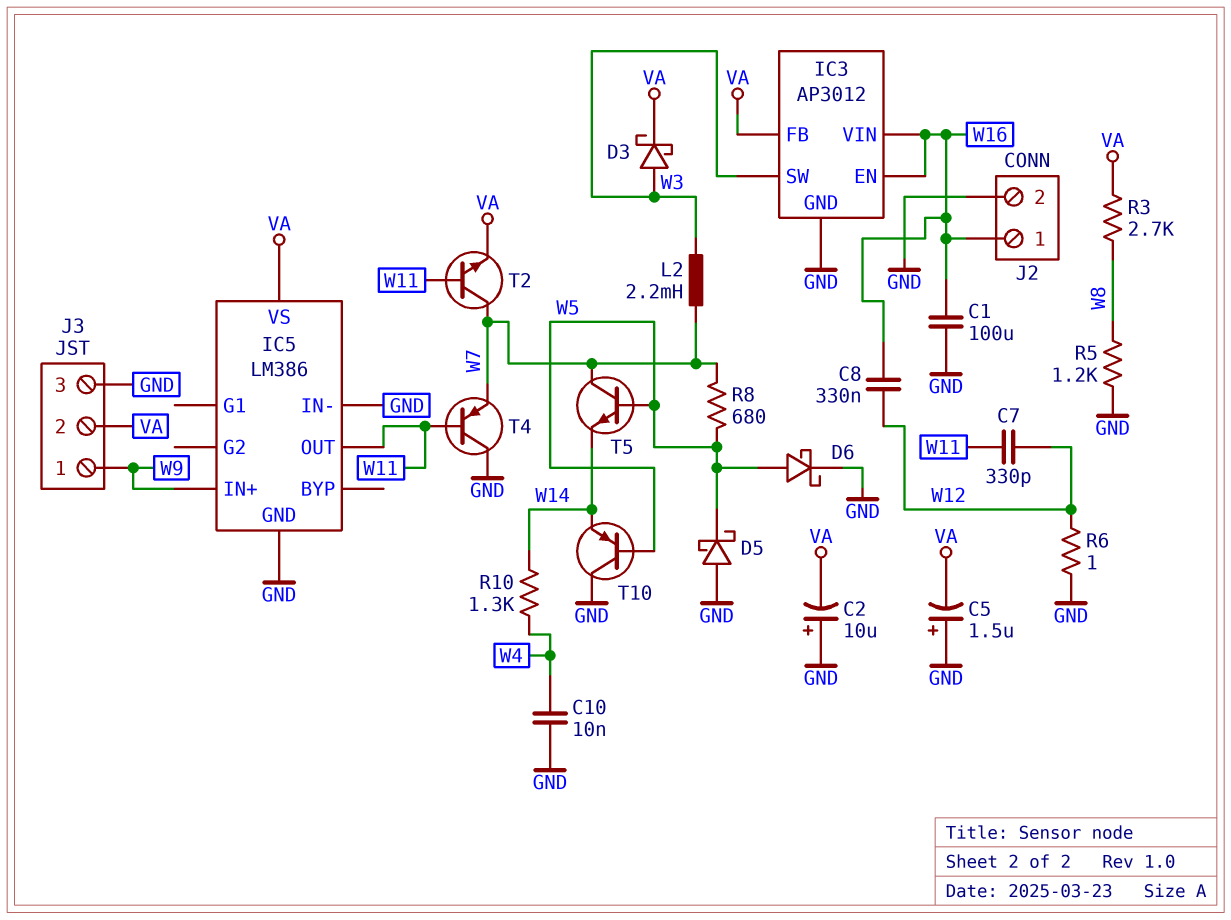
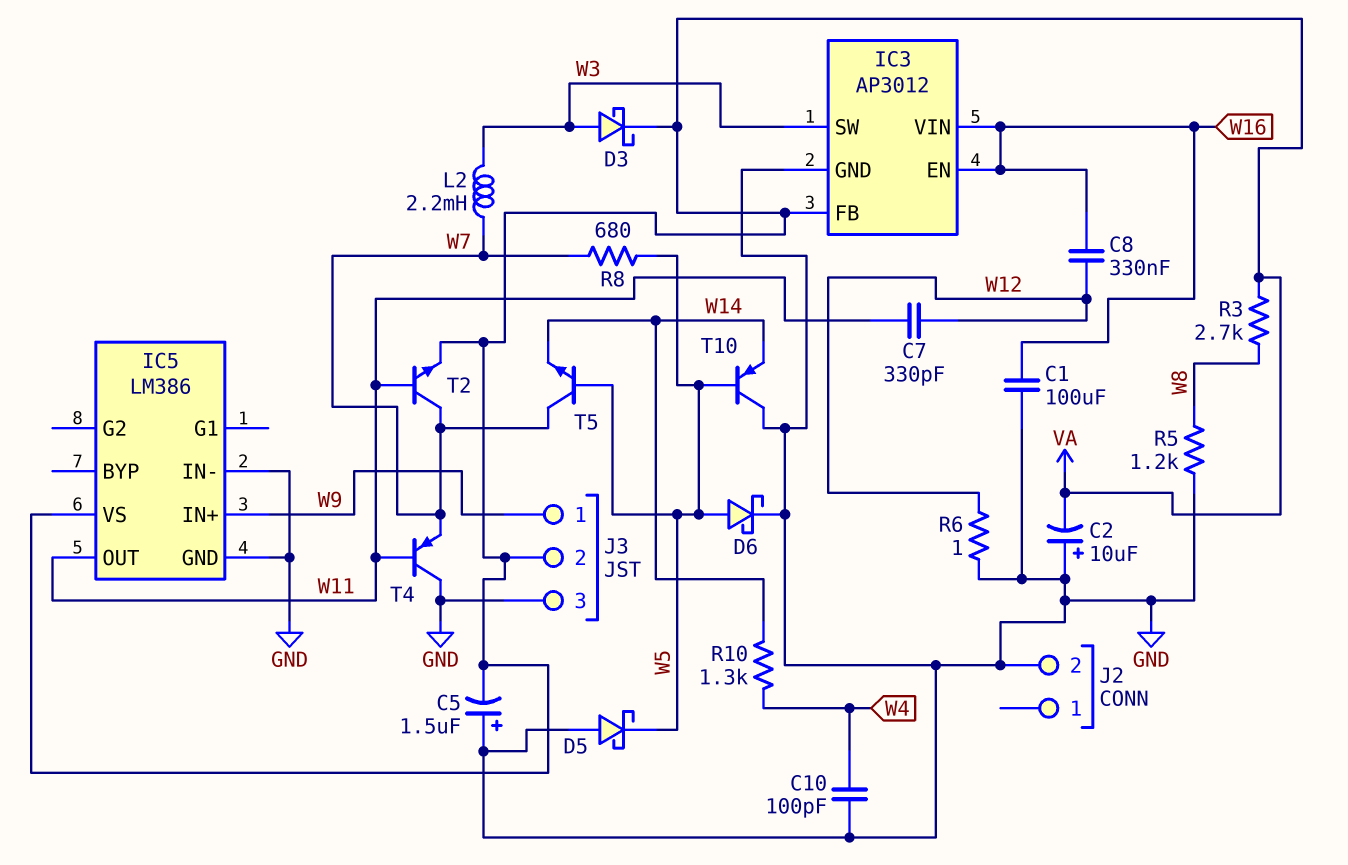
C10: 10nF (GND, W4) -> 100pF (GND, W4)
J2 pin 1: W16 -> none

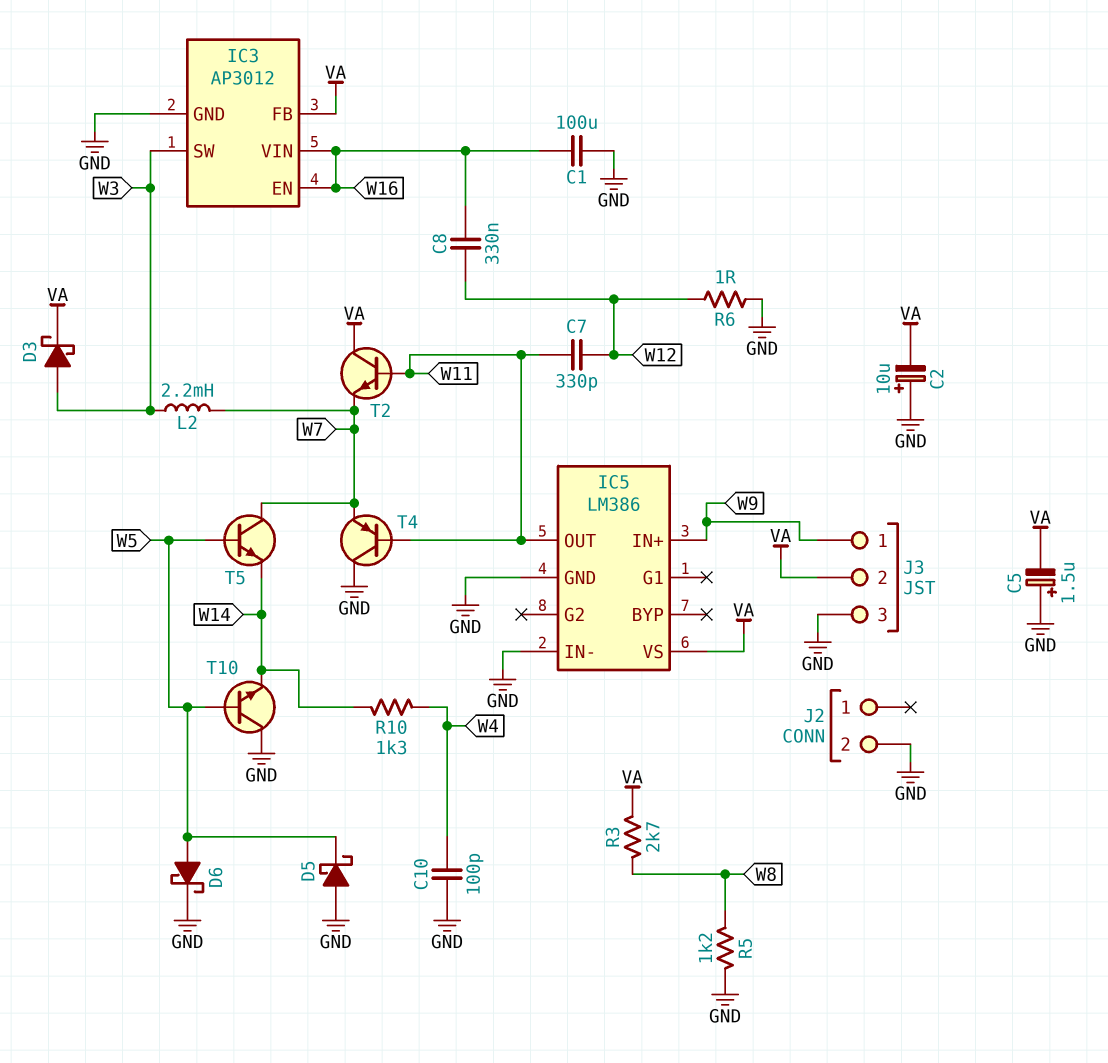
R8: 680 (W5, W7) -> none
T2: NPN (B W11, C W7, E VA) -> NPN (B W11, C VA, E W7)
T10: PNP (B W5, C GND, E W14) -> NPN (B W5, C GND, E W14)

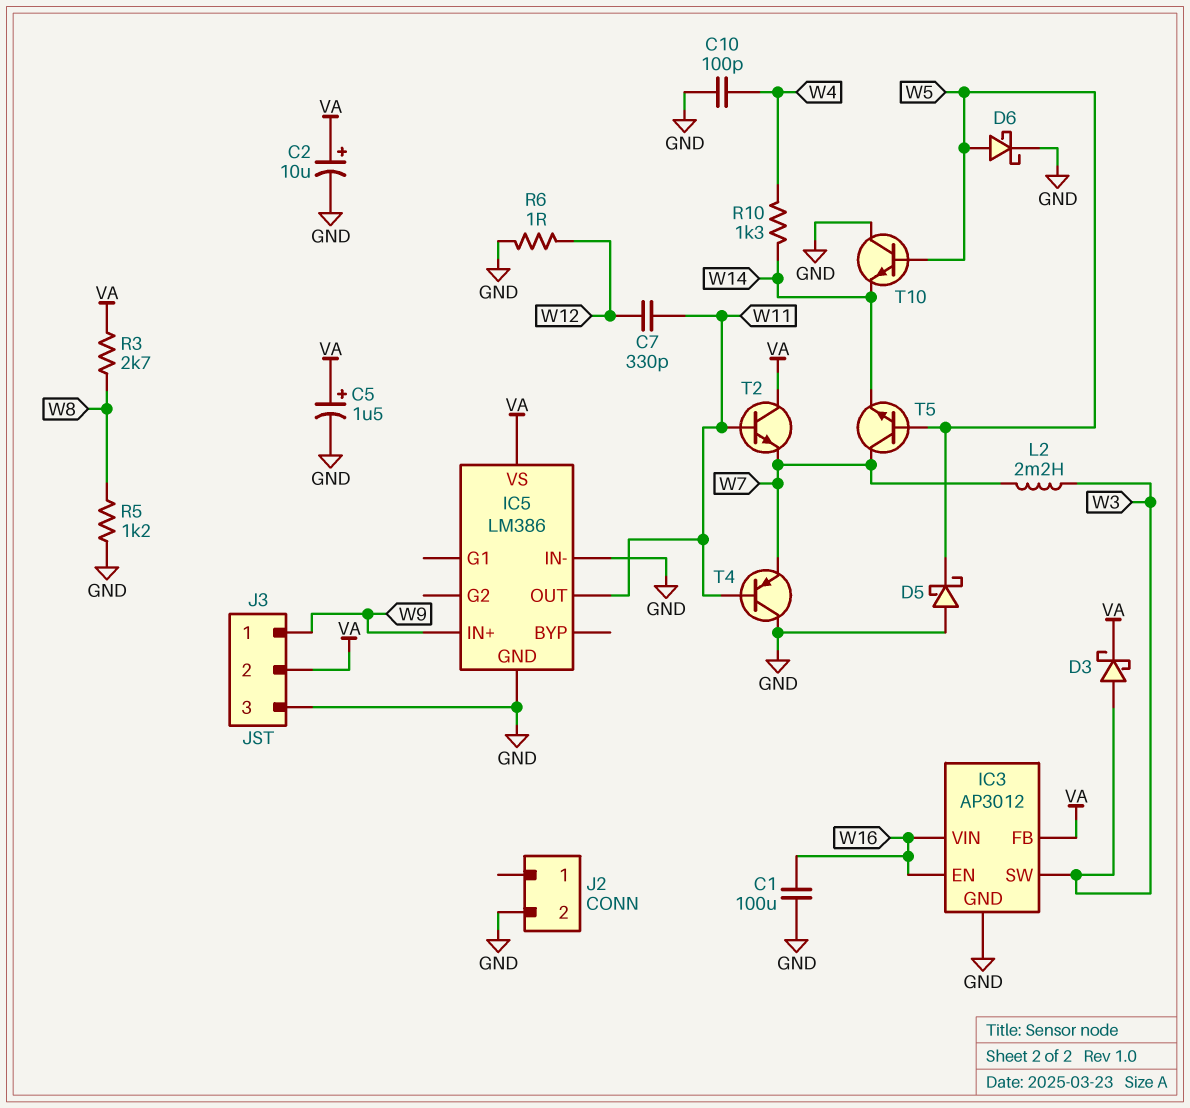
C2: 10uF (plus GND, minus VA) -> 10uF (plus VA, minus GND)
C5: 1.5uF (plus GND, minus VA) -> 1.5uF (plus VA, minus GND)
C8: 330nF (W12, W16) -> none

